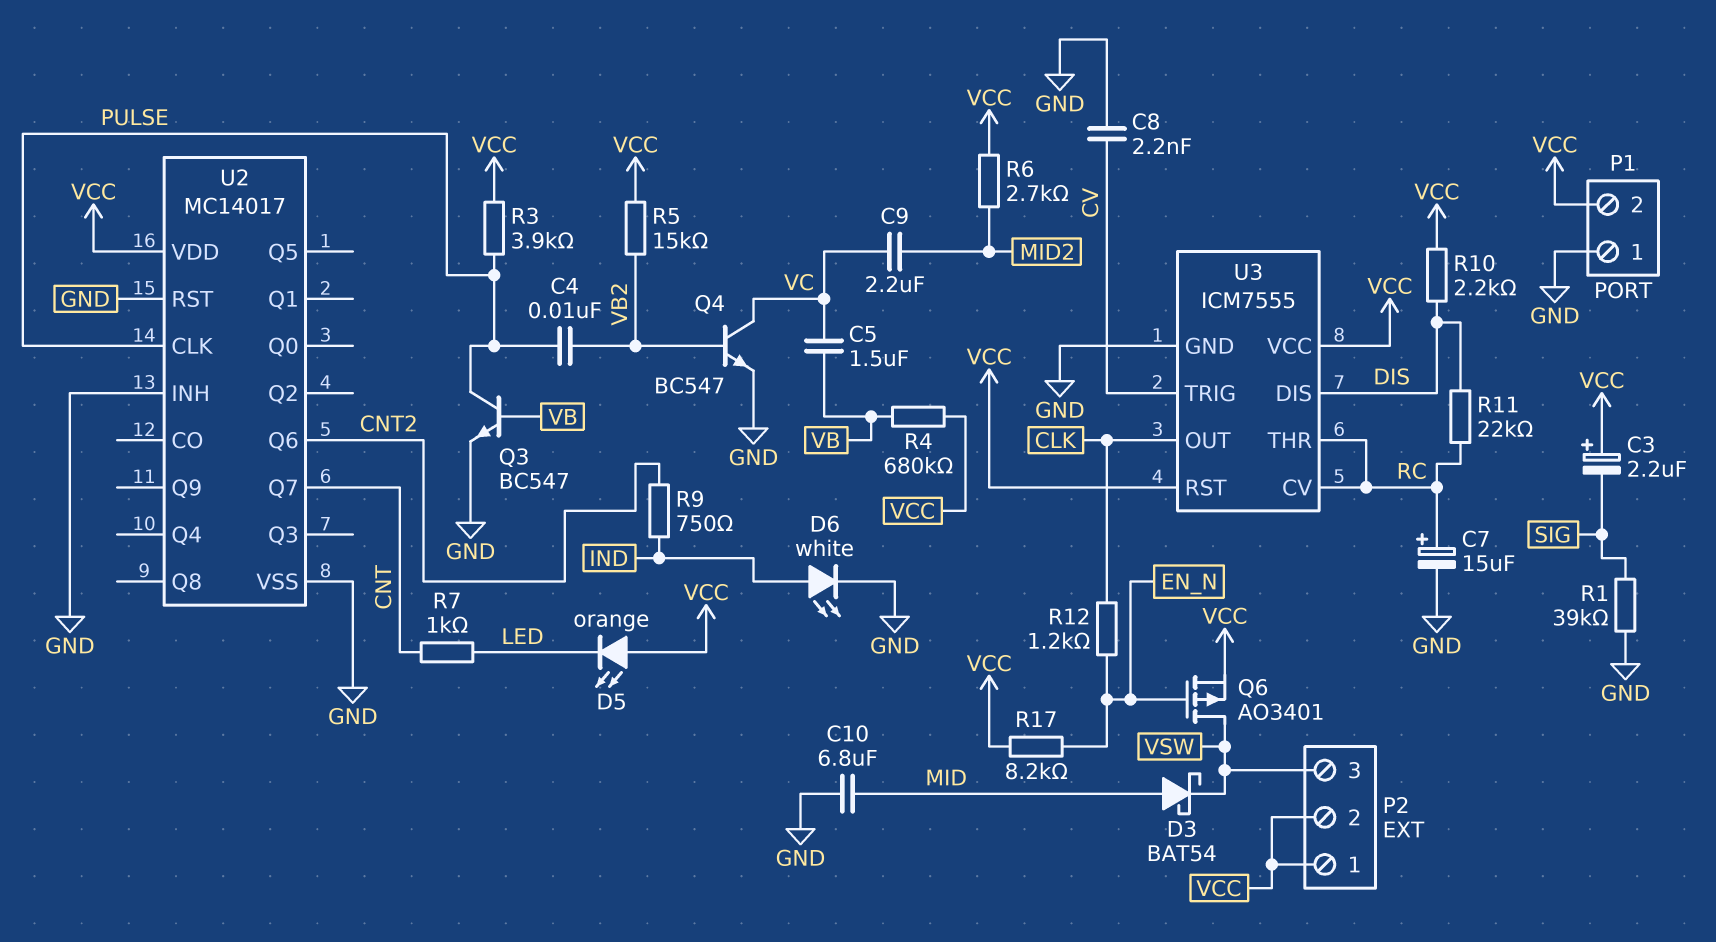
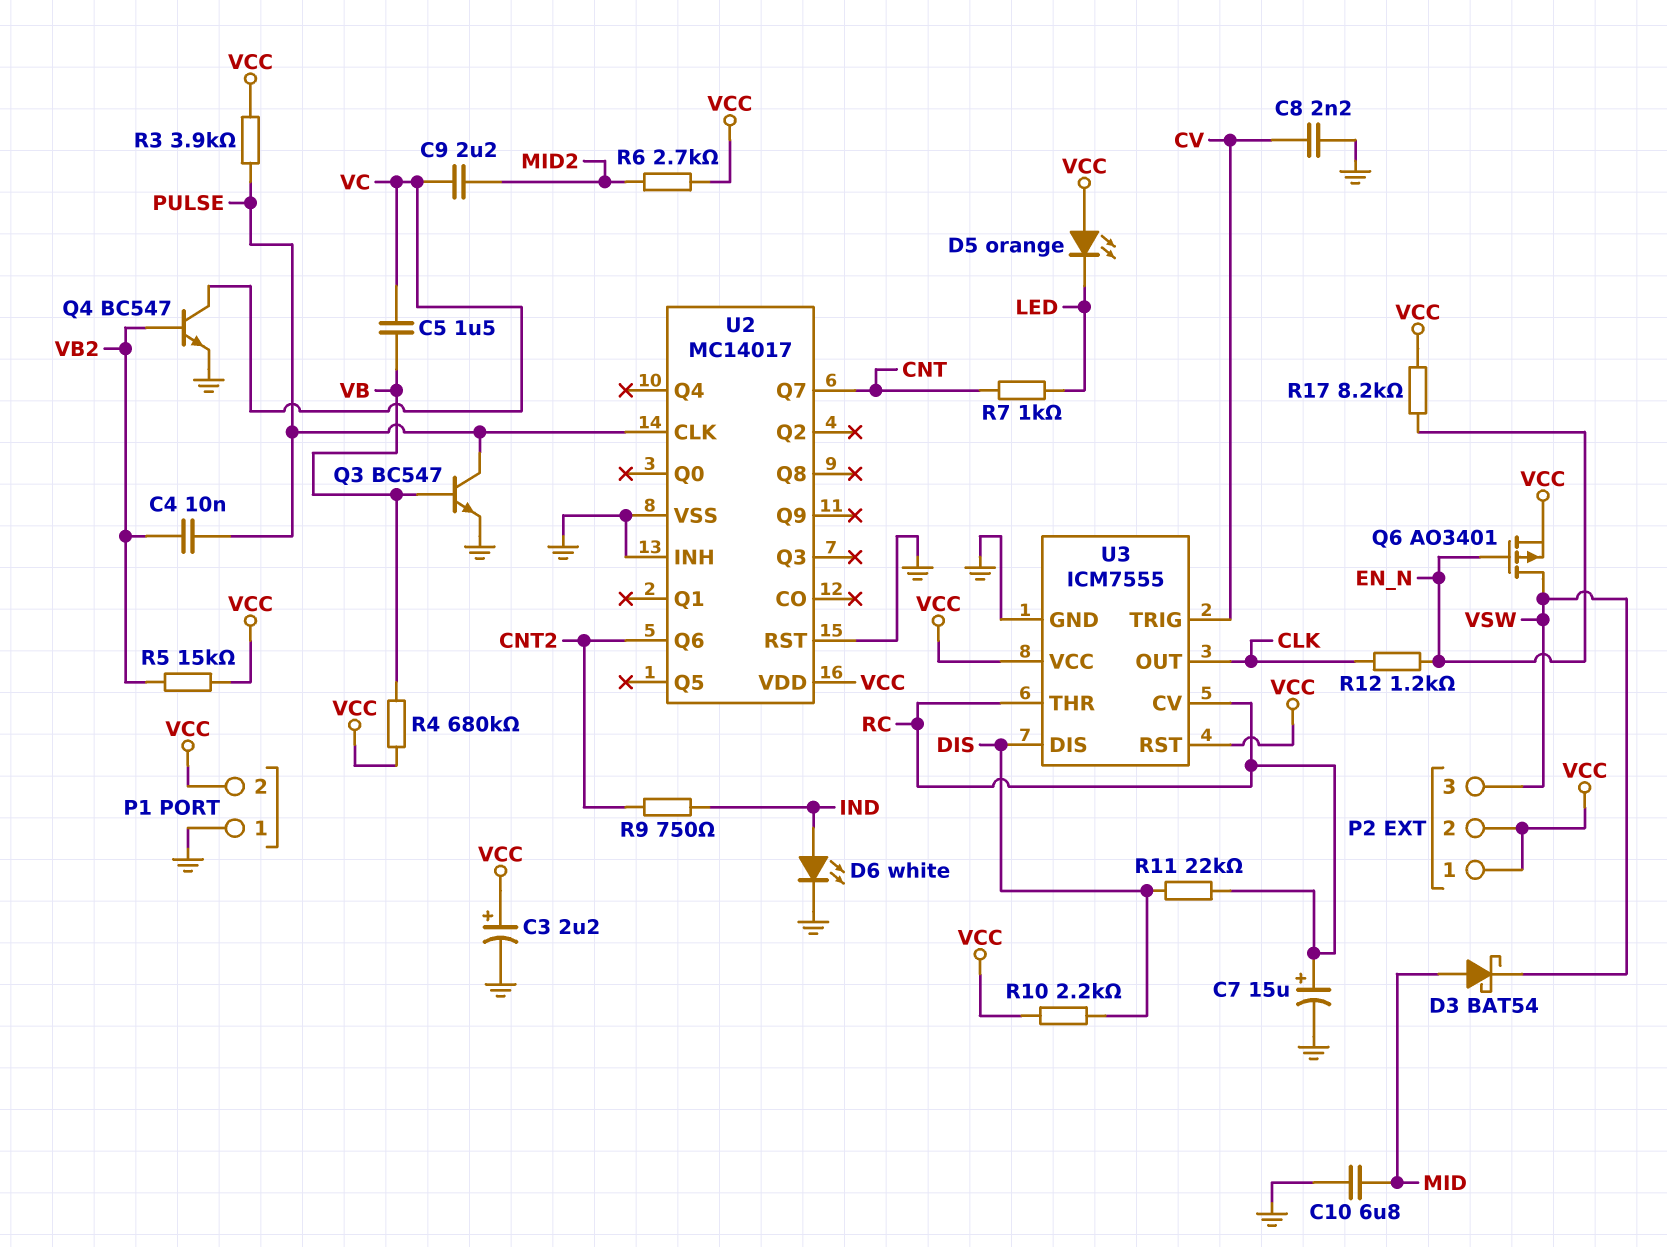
C3: 2.2uF (plus VCC, minus SIG) -> 2.2uF (plus VCC, minus GND)
R1: 39k (GND, SIG) -> none

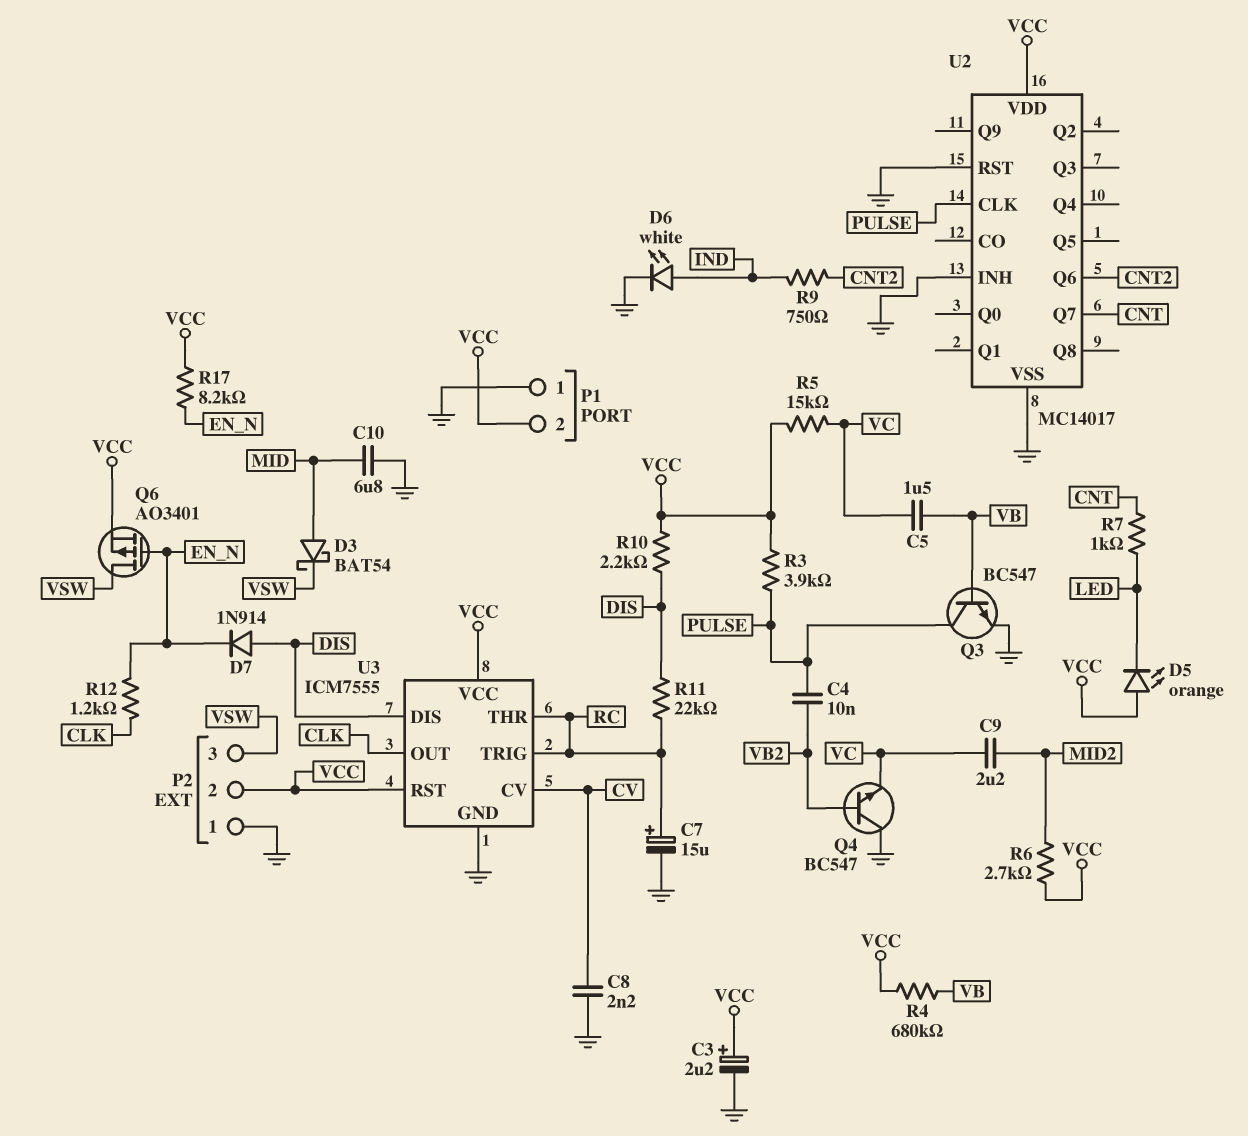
D7: none -> diode 1N914 (A DIS, K EN_N)
P2 pin 1: VCC -> GND
Q4: NPN BC547 (B VB2, C VC, E GND) -> NPN BC547 (B VB2, C GND, E VC)
R5: 15k (VB2, VCC) -> 15k (VC, VCC)
U3 pin CV: RC -> CV
U3 pin TRIG: CV -> RC

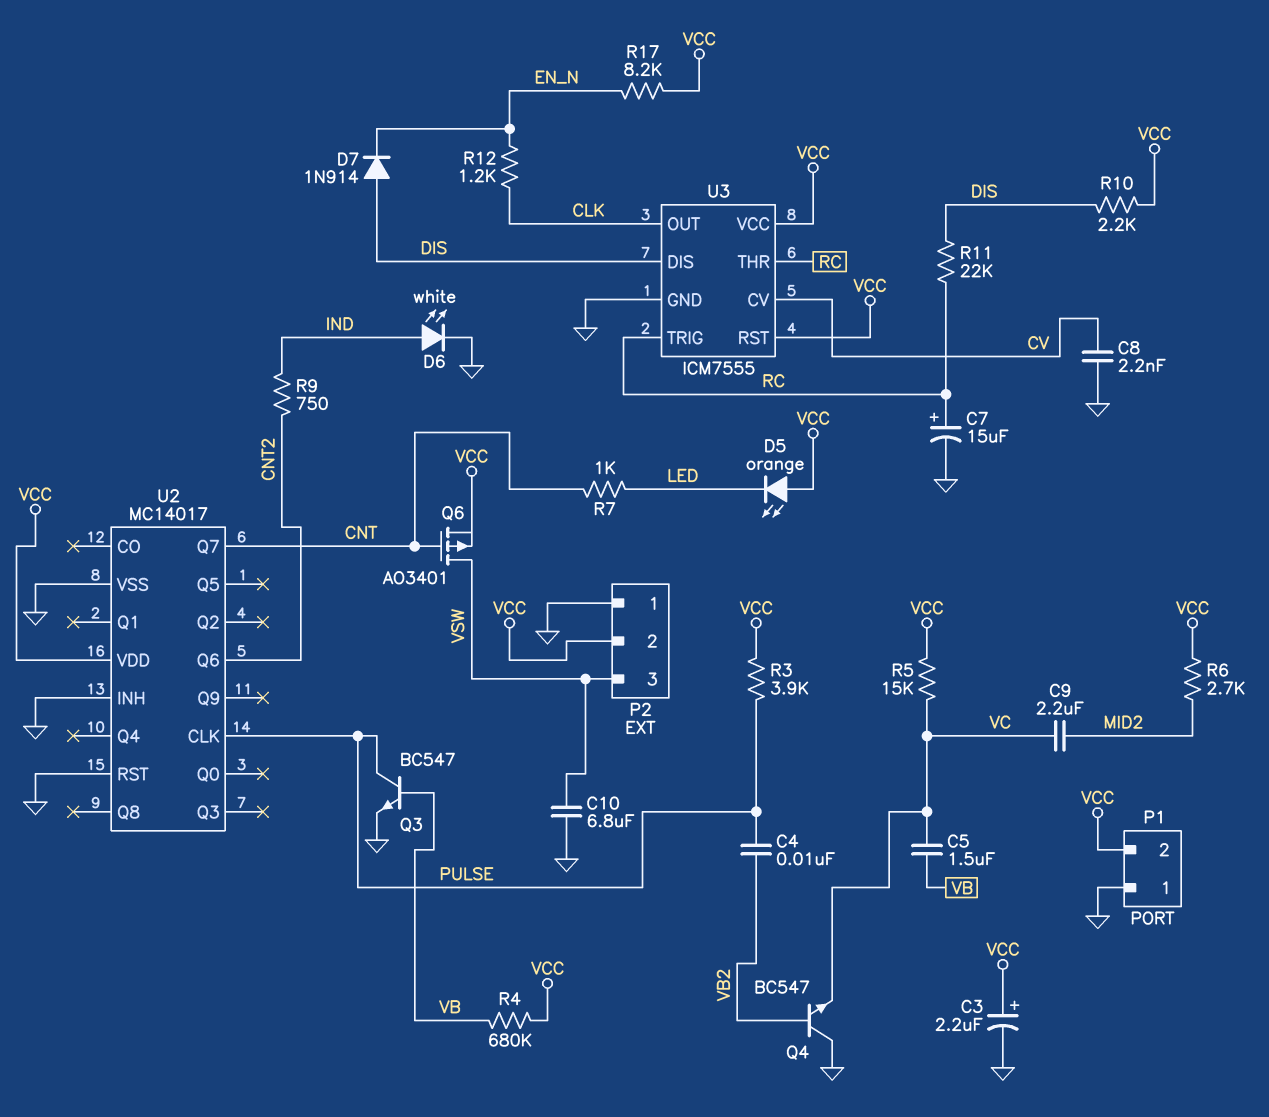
C10: 6.8uF (GND, MID) -> 6.8uF (GND, VSW)
D3: schottky BAT54 (A MID, K VSW) -> none
Q6: PMOS AO3401 (G EN_N, D VSW, S VCC) -> PMOS AO3401 (G CNT, D VSW, S VCC)

